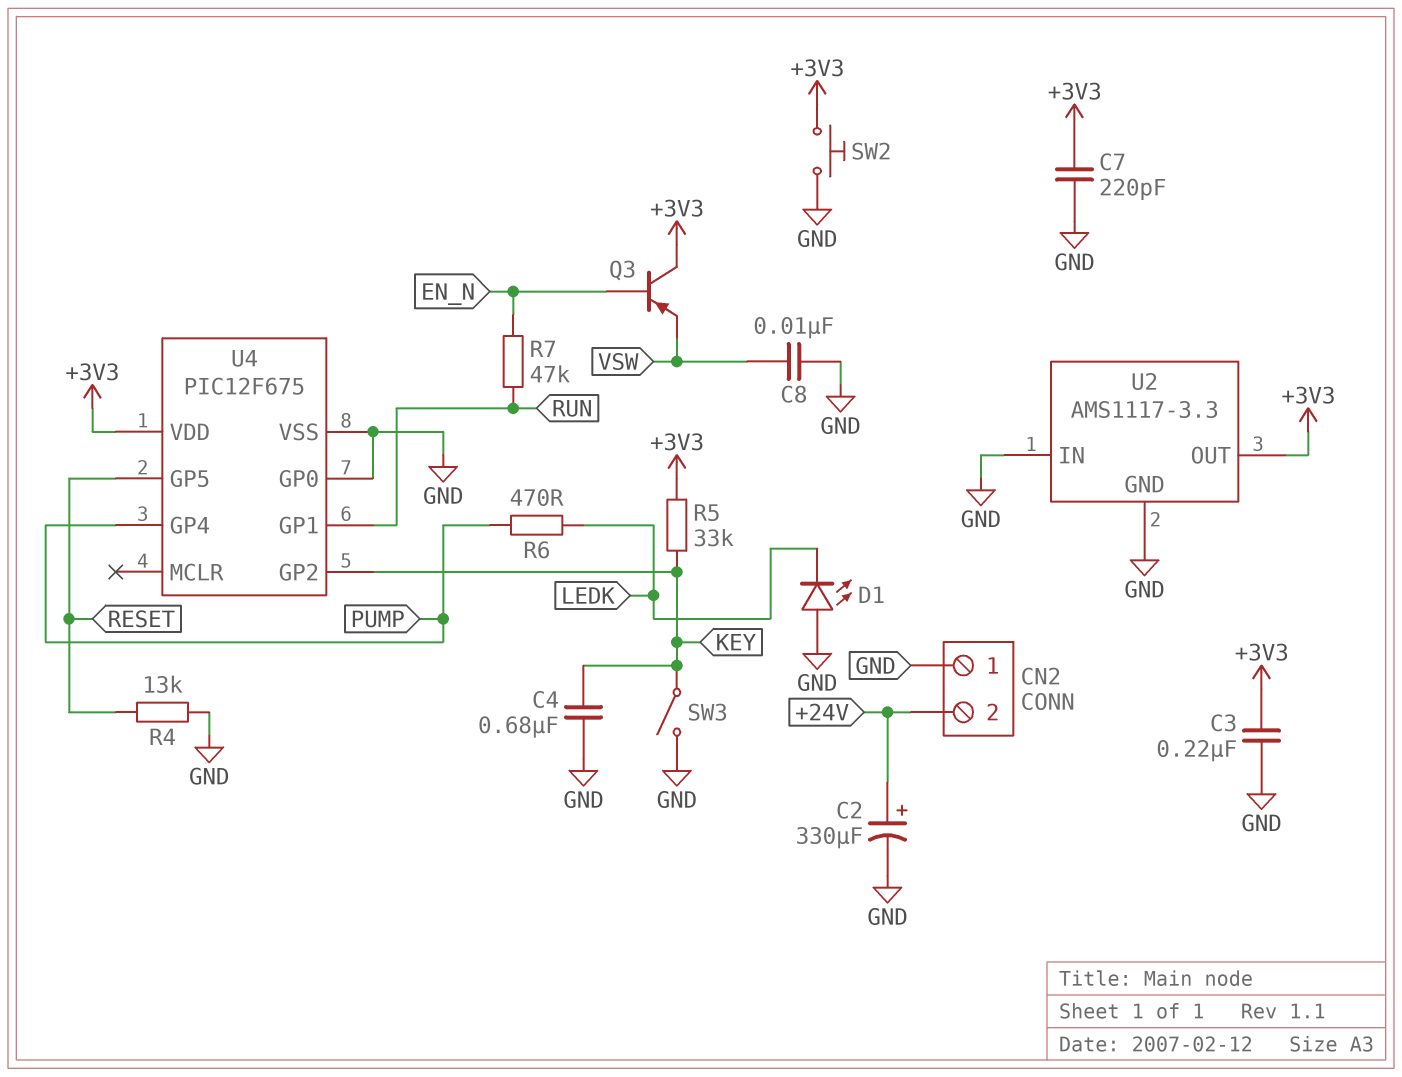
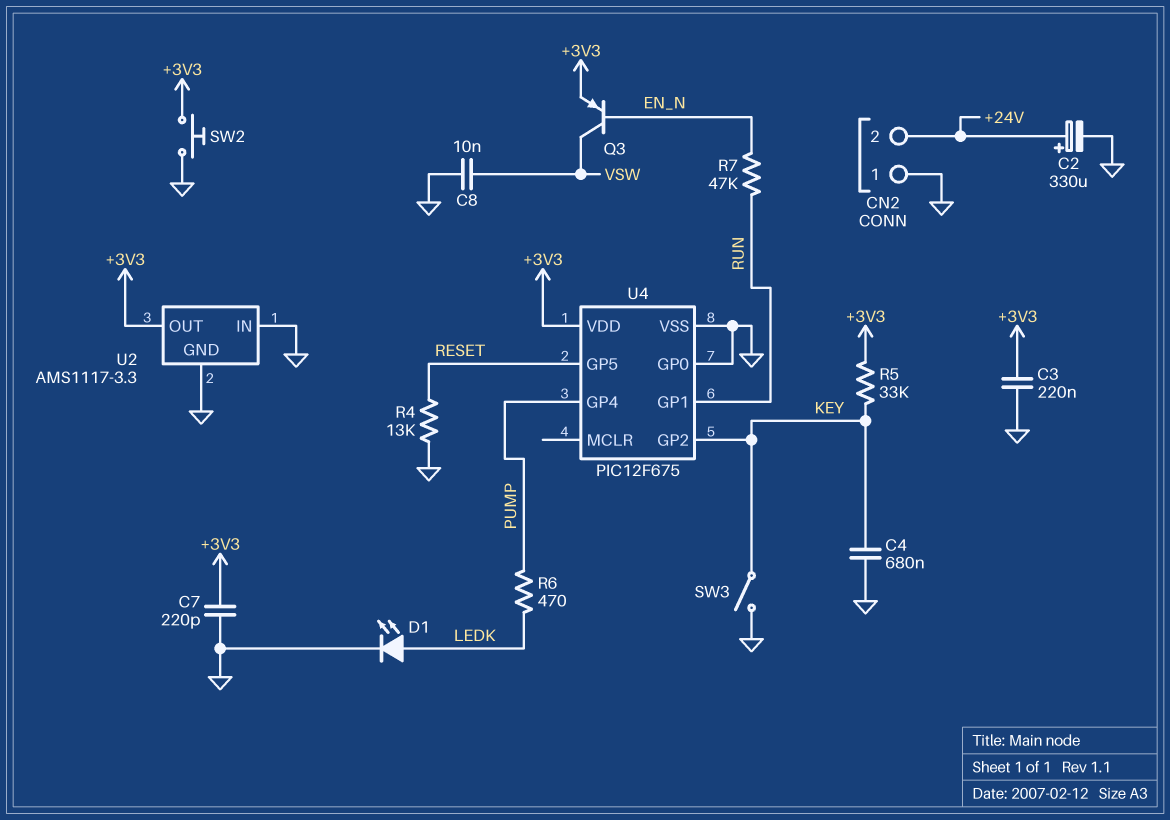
D1: LED (A GND, K LEDK) -> LED (A LEDK, K GND)
Q3: PNP (B EN_N, C +3V3, E VSW) -> PNP (B EN_N, C VSW, E +3V3)

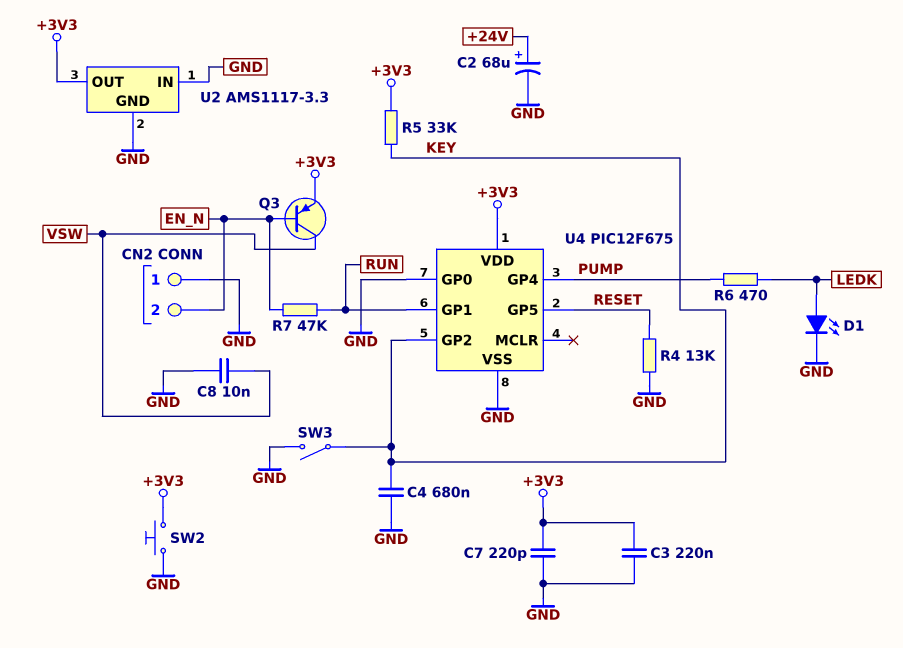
C2: 330uF (plus +24V, minus GND) -> 68uF (plus +24V, minus GND)
CN2 pin 2: +24V -> EN_N

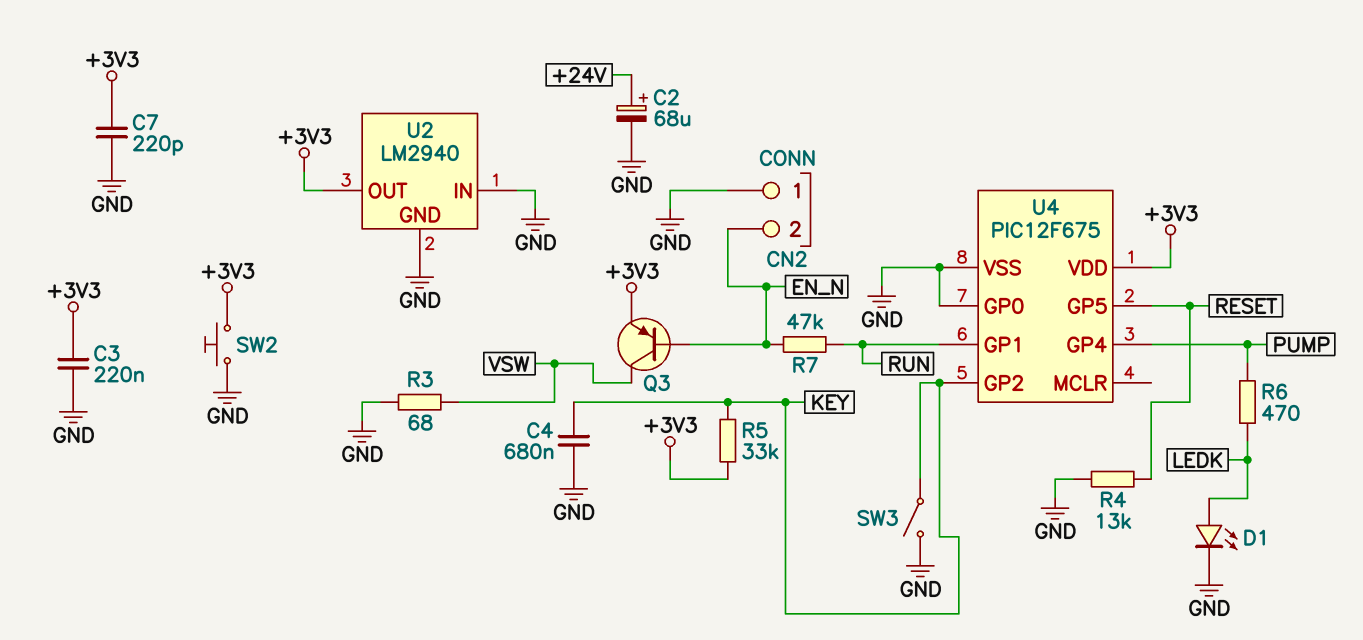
C8: 10nF (GND, VSW) -> none
R3: none -> 68 (GND, VSW)
U2: AMS1117-3.3 -> LM2940

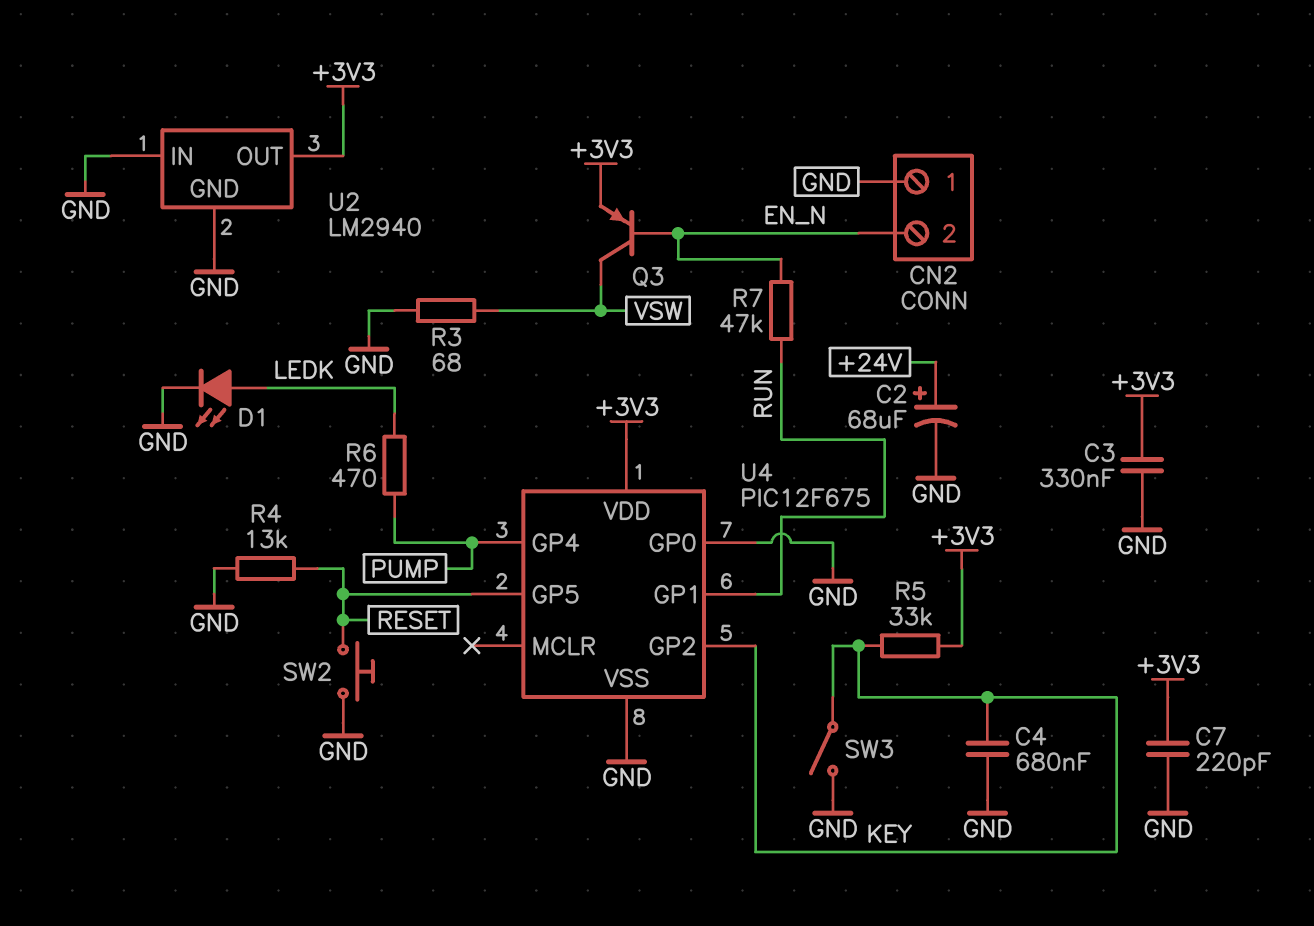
C3: 220nF (+3V3, GND) -> 330nF (+3V3, GND)
SW2: button (+3V3, GND) -> button (GND, RESET)

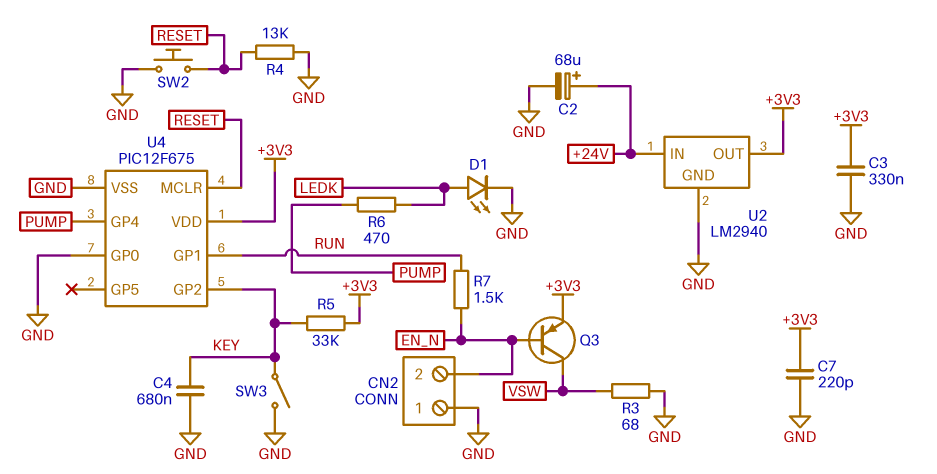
R7: 47k (EN_N, RUN) -> 1.5k (EN_N, RUN)
U2 pin IN: GND -> +24V
U4 pin GP5: RESET -> none
U4 pin MCLR: none -> RESET

